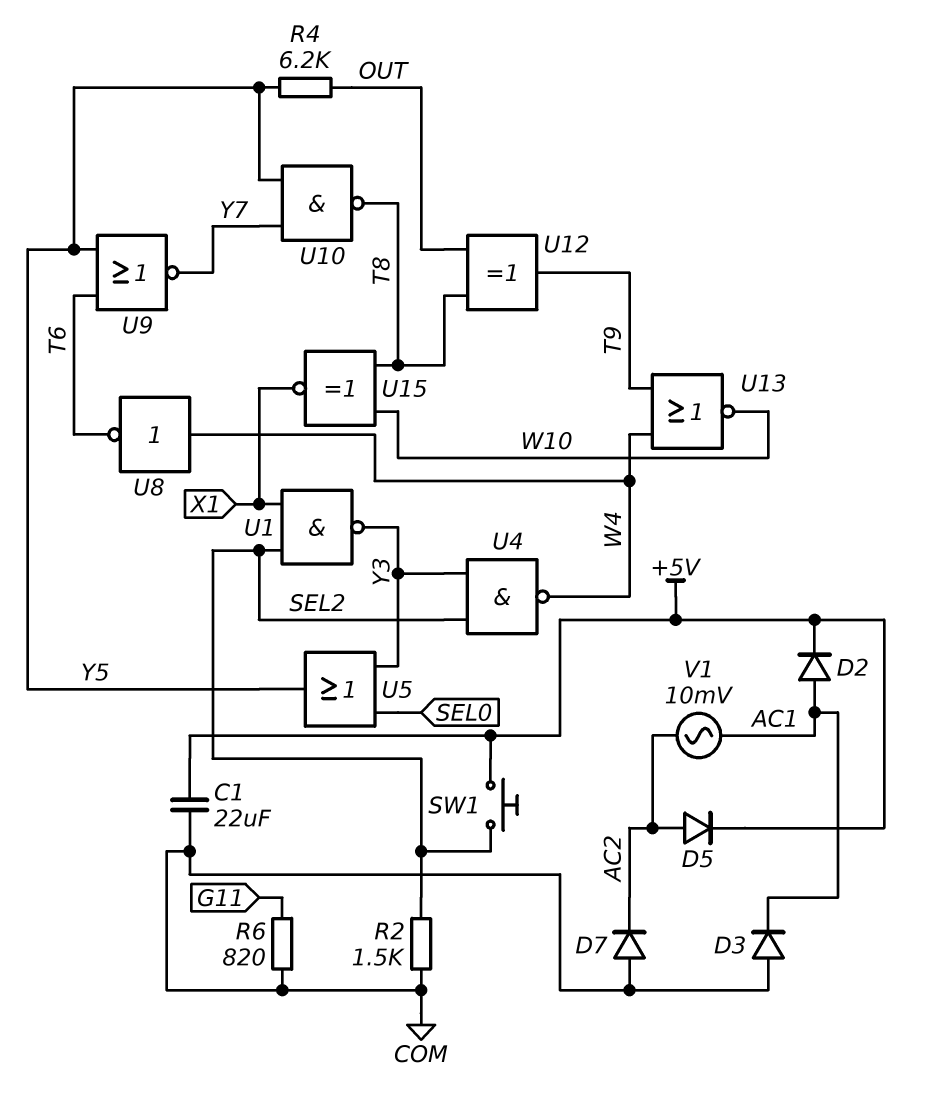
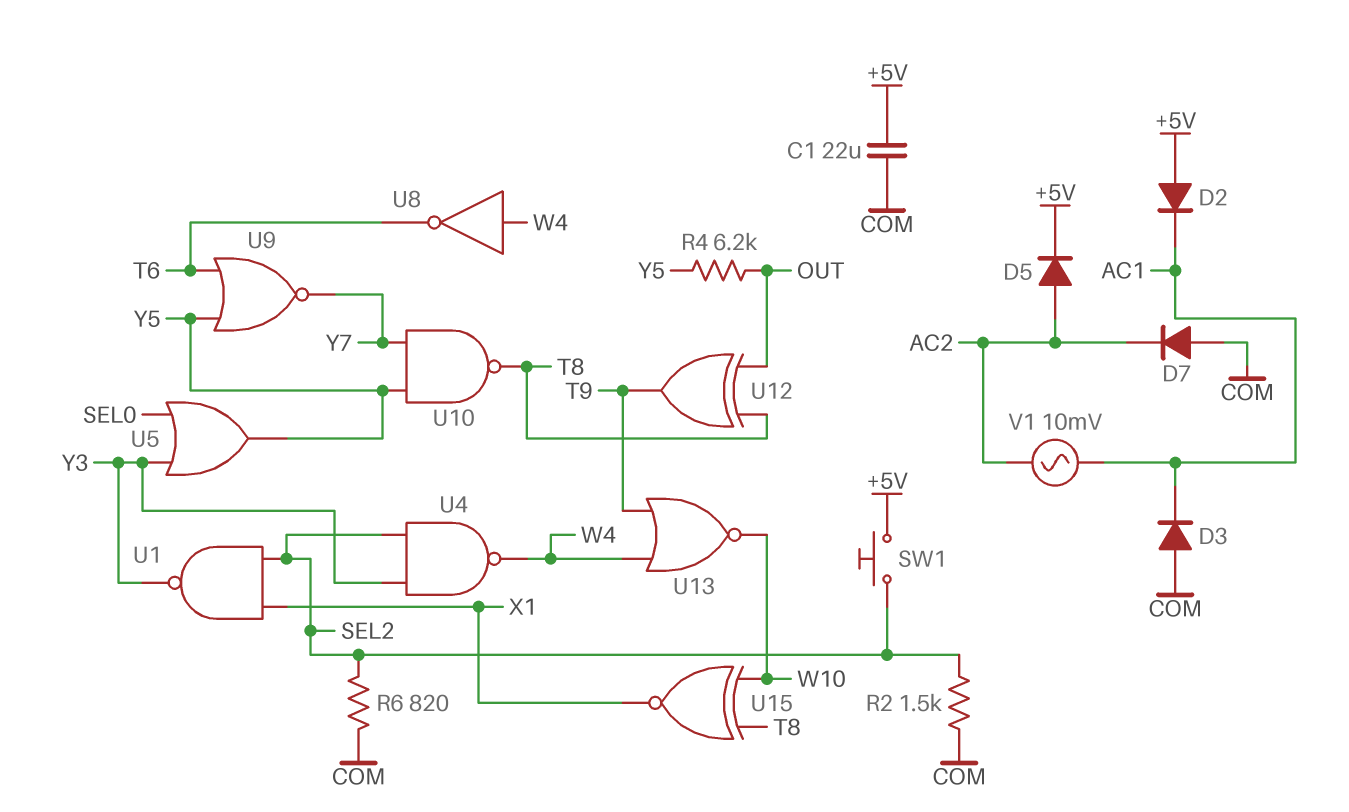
D2: diode (A AC1, K +5V) -> diode (A +5V, K AC1)
R6: 820 (COM, G11) -> 820 (COM, SEL2)

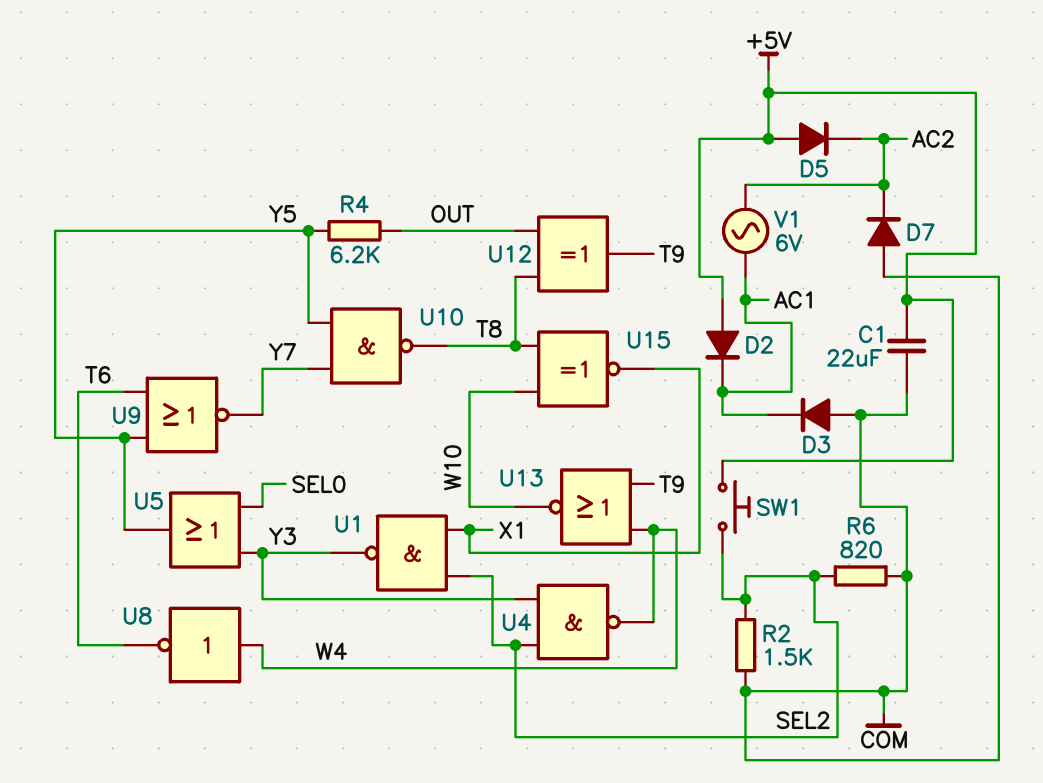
D5: diode (A AC2, K +5V) -> diode (A +5V, K AC2)
V1: AC 10mV (AC1, AC2) -> AC 6V (AC1, AC2)

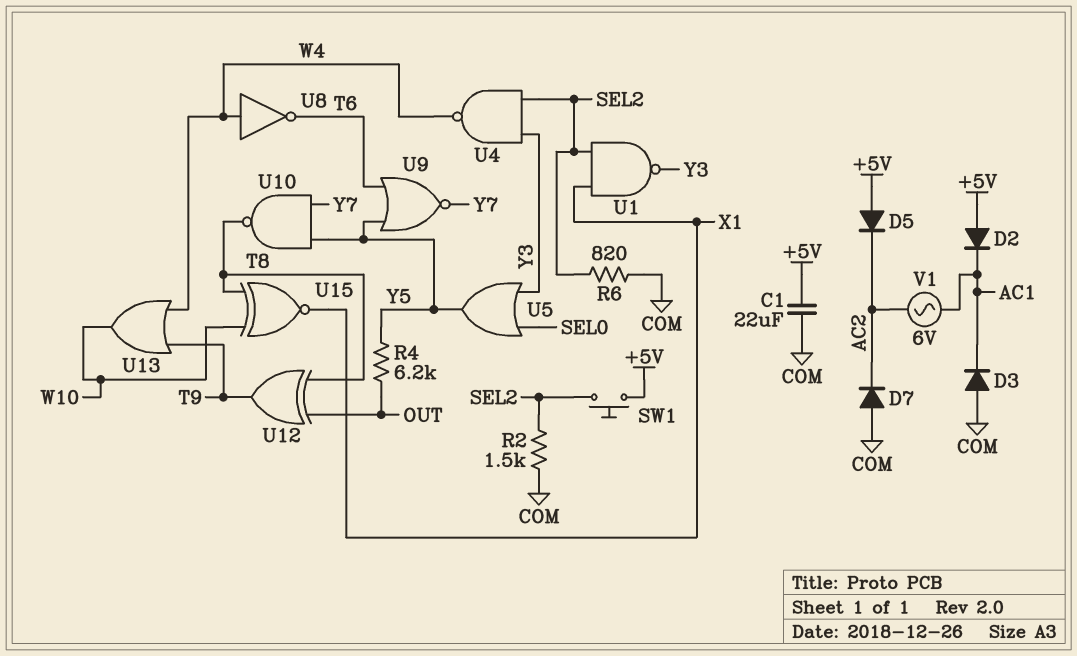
U13: NOR (in T9, in W4, out W10) -> OR (in T9, in W4, out W10)

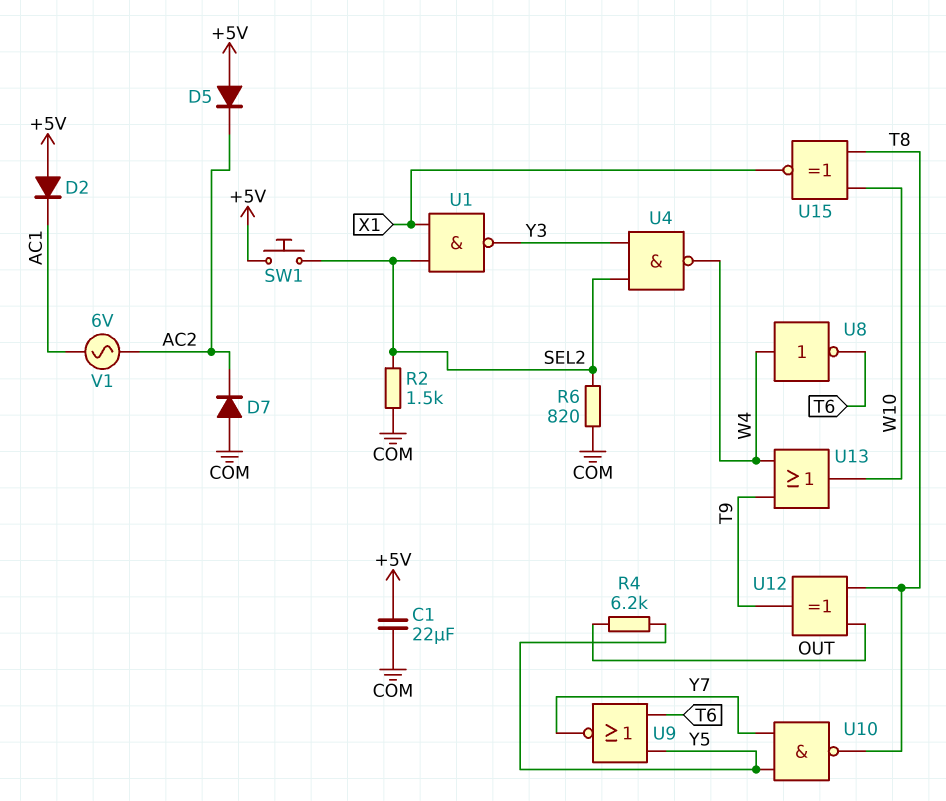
D3: diode (A COM, K AC1) -> none
U5: OR (in SEL0, in Y3, out Y5) -> none

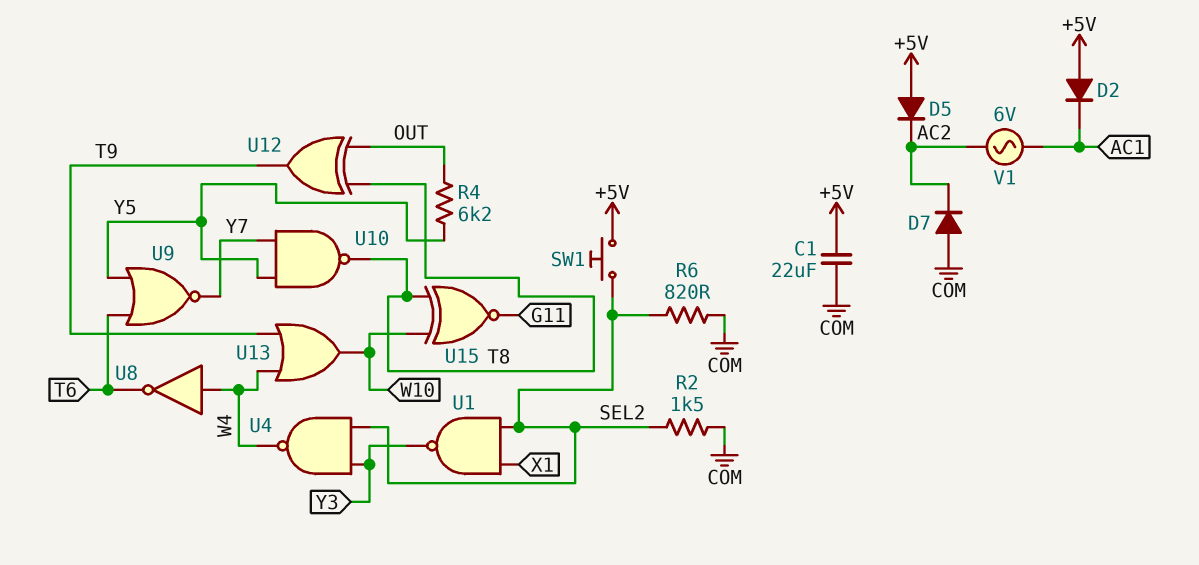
U15: XNOR (in T8, in W10, out X1) -> XNOR (in T8, in W10, out G11)

